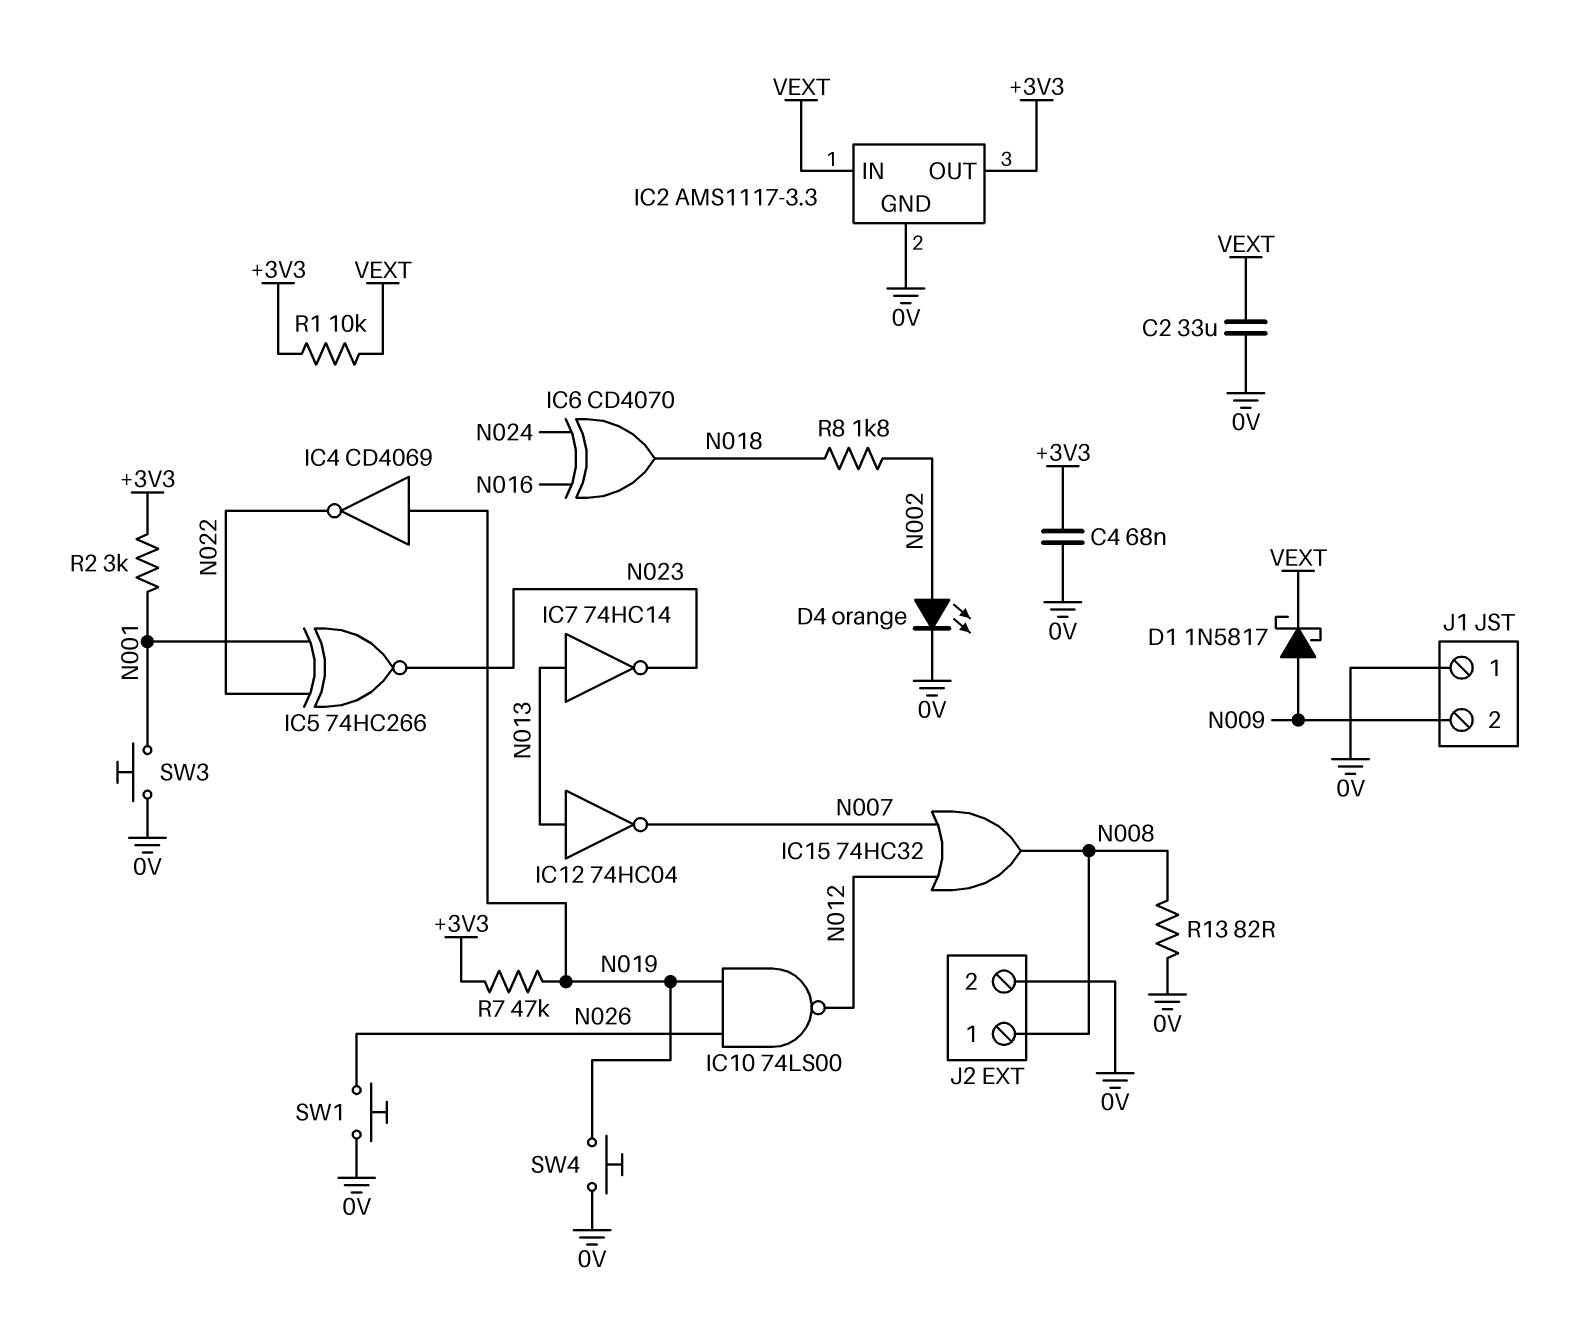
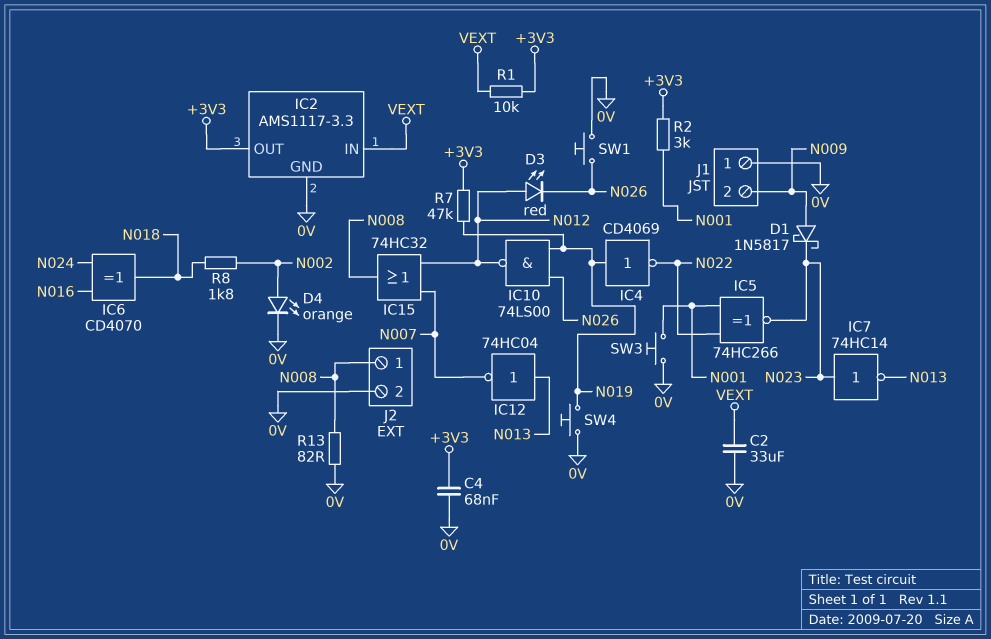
D1: schottky 1N5817 (A N009, K VEXT) -> schottky 1N5817 (A N009, K N023)
D3: none -> LED red (A N012, K N026)
IC7: NOT 74HC14 (in N013, out N023) -> NOT 74HC14 (in N023, out N013)

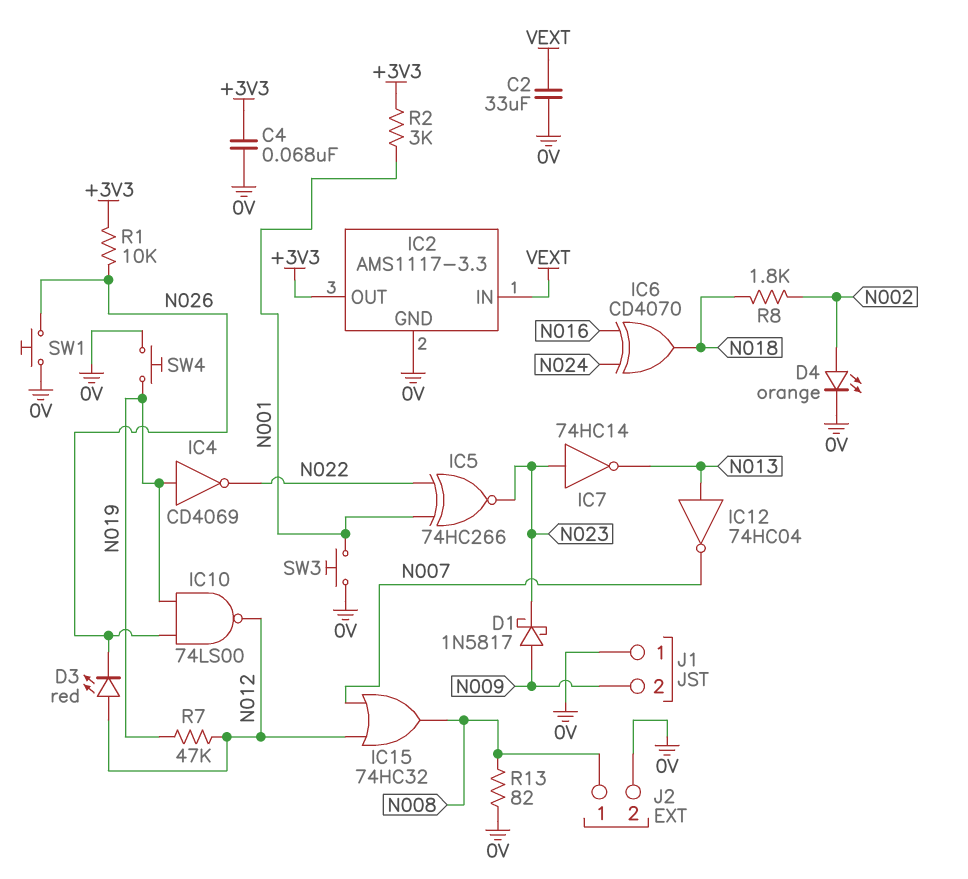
R1: 10k (+3V3, VEXT) -> 10k (+3V3, N026)
R7: 47k (+3V3, N019) -> 47k (N012, N019)

